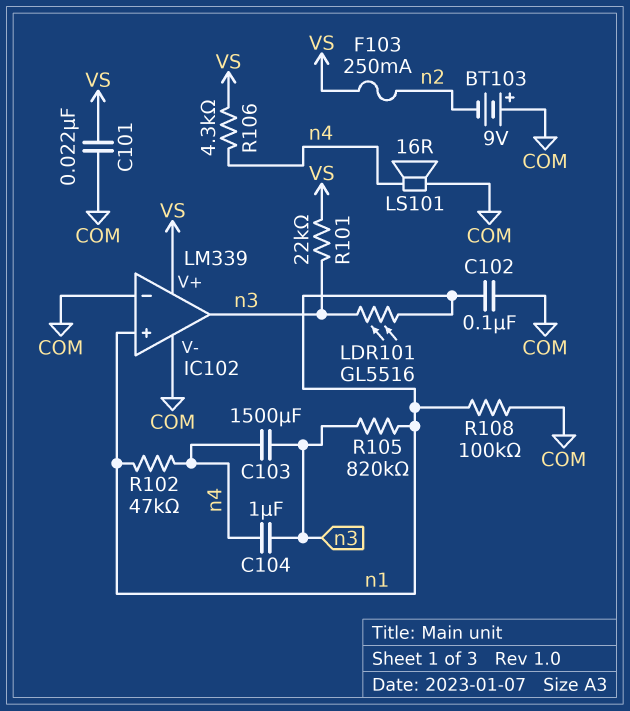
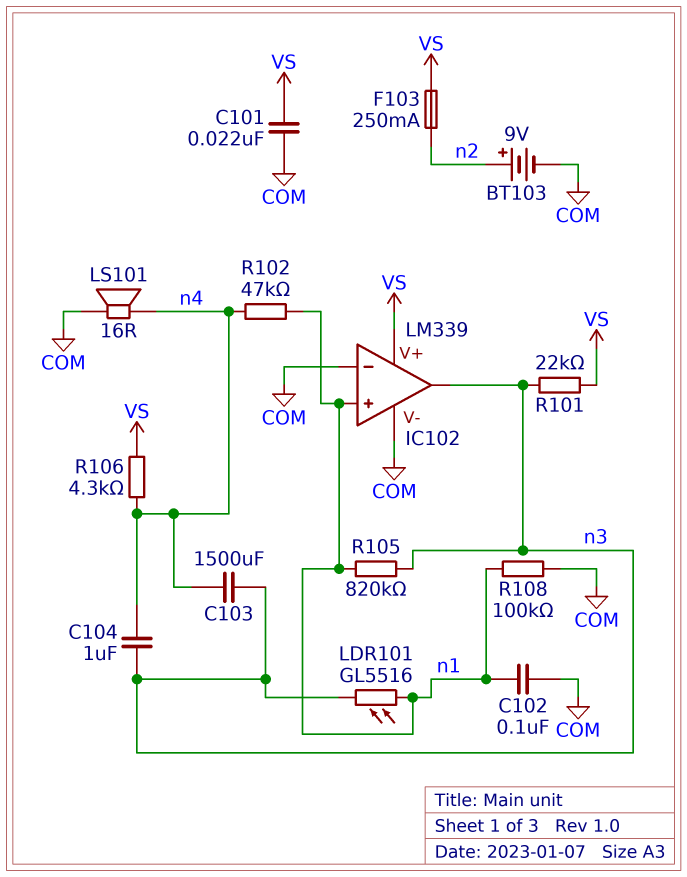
BT103: 9V (plus COM, minus n2) -> 9V (plus n2, minus COM)

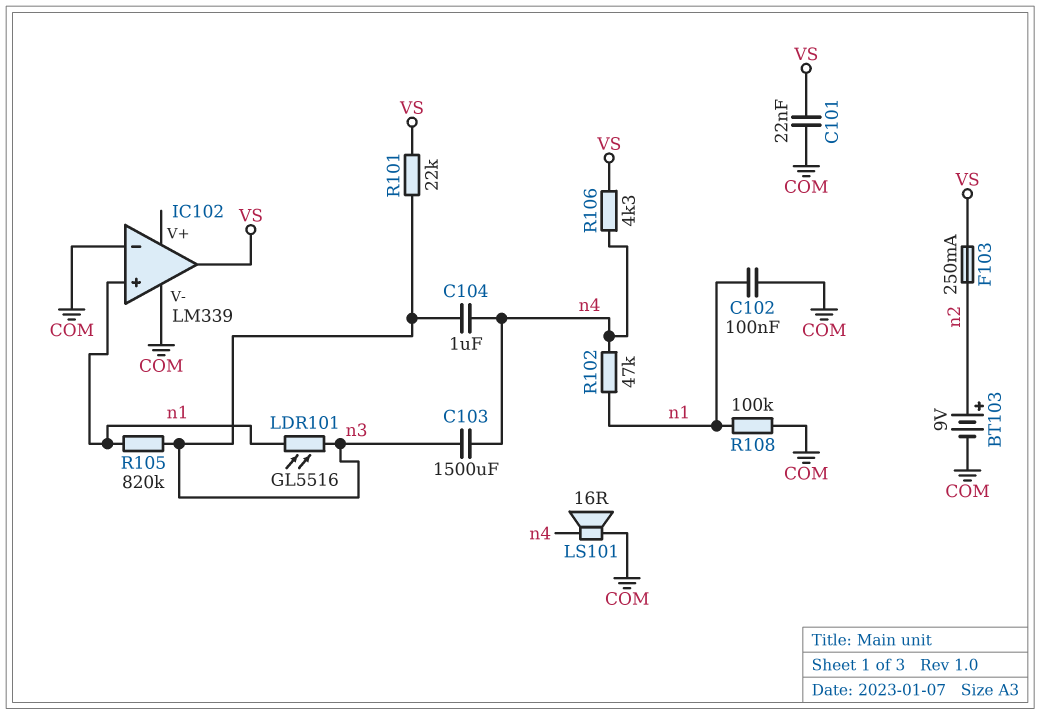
IC102 pin V+: VS -> none
IC102 pin out: n3 -> VS

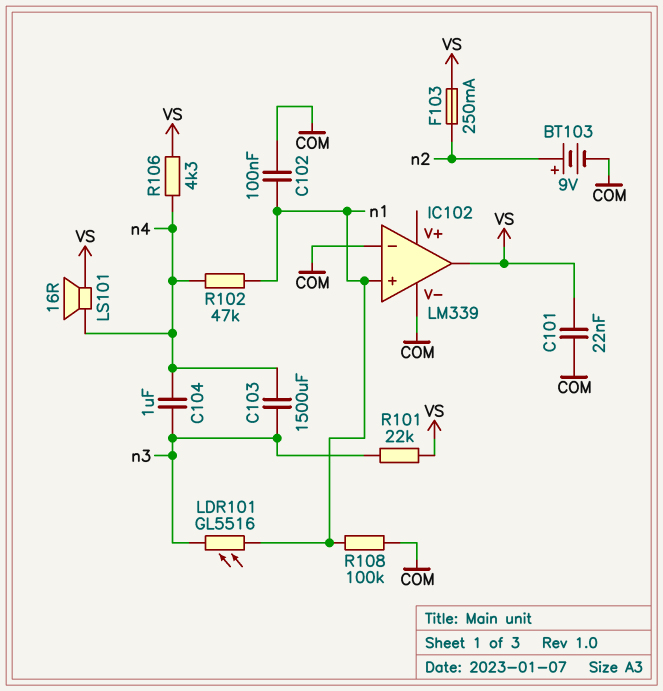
LS101: speaker 16R (COM, n4) -> speaker 16R (VS, n4)
R105: 820k (n1, n3) -> none

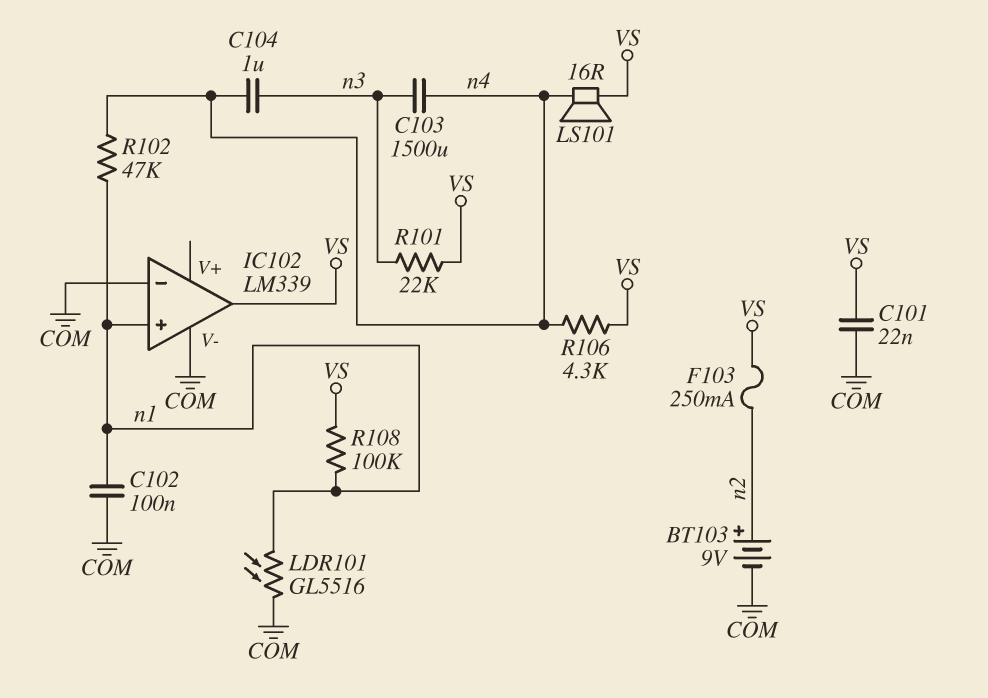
LDR101: GL5516 (n1, n3) -> GL5516 (COM, n1)
R108: 100k (COM, n1) -> 100k (VS, n1)

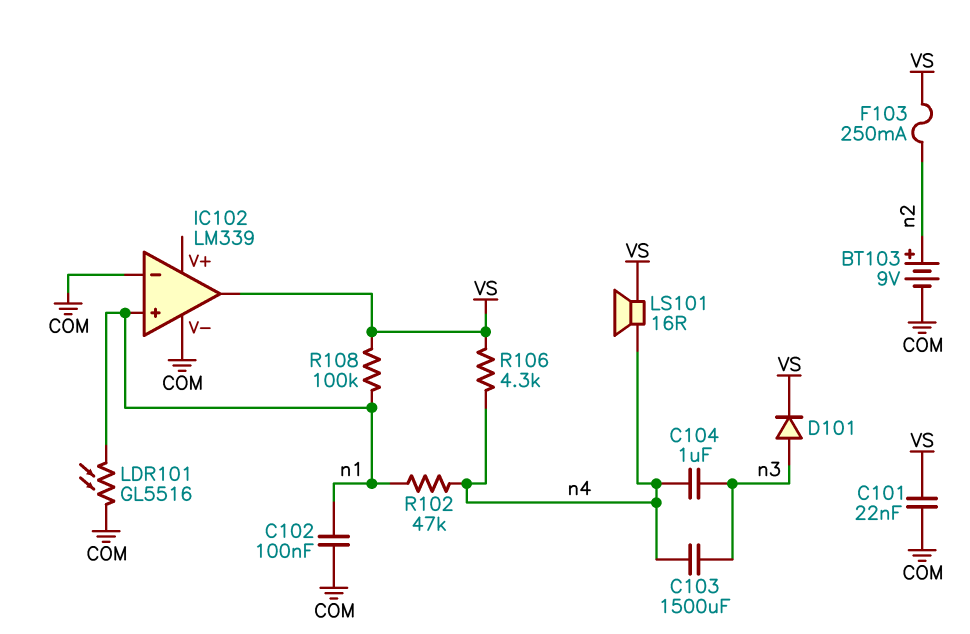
D101: none -> diode (A n3, K VS)
R101: 22k (VS, n3) -> none

